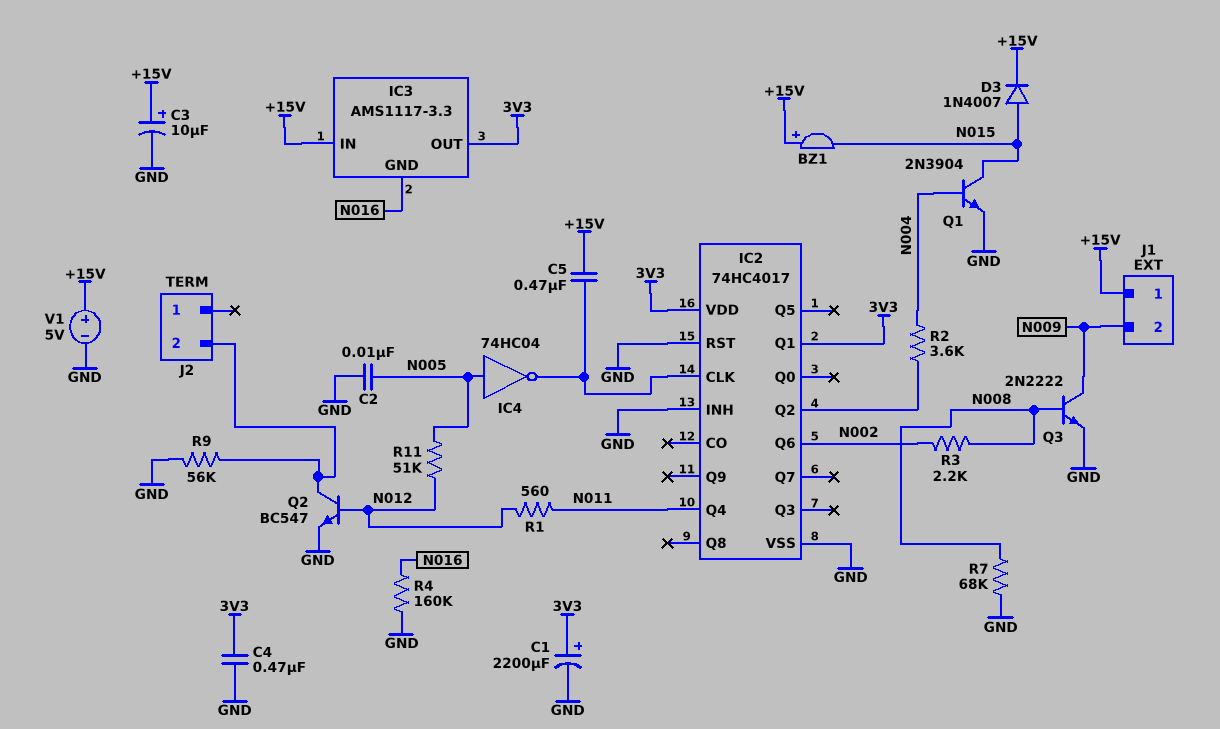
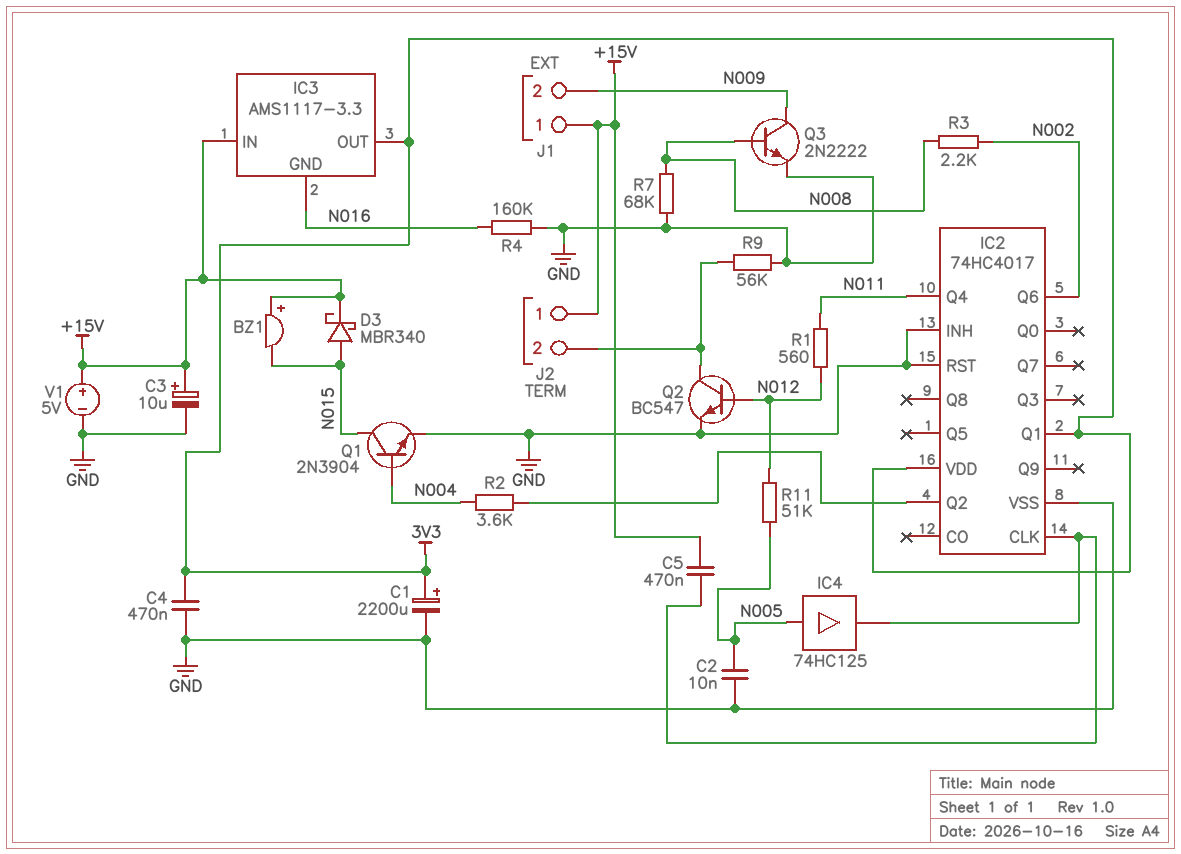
D3: diode 1N4007 (A N015, K +15V) -> schottky MBR340 (A N015, K +15V)
IC4: NOT 74HC04 (in N005, out IC2/CLK) -> buffer 74HC125 (in N005, out IC2/CLK)
J2 pin 1: none -> +15V

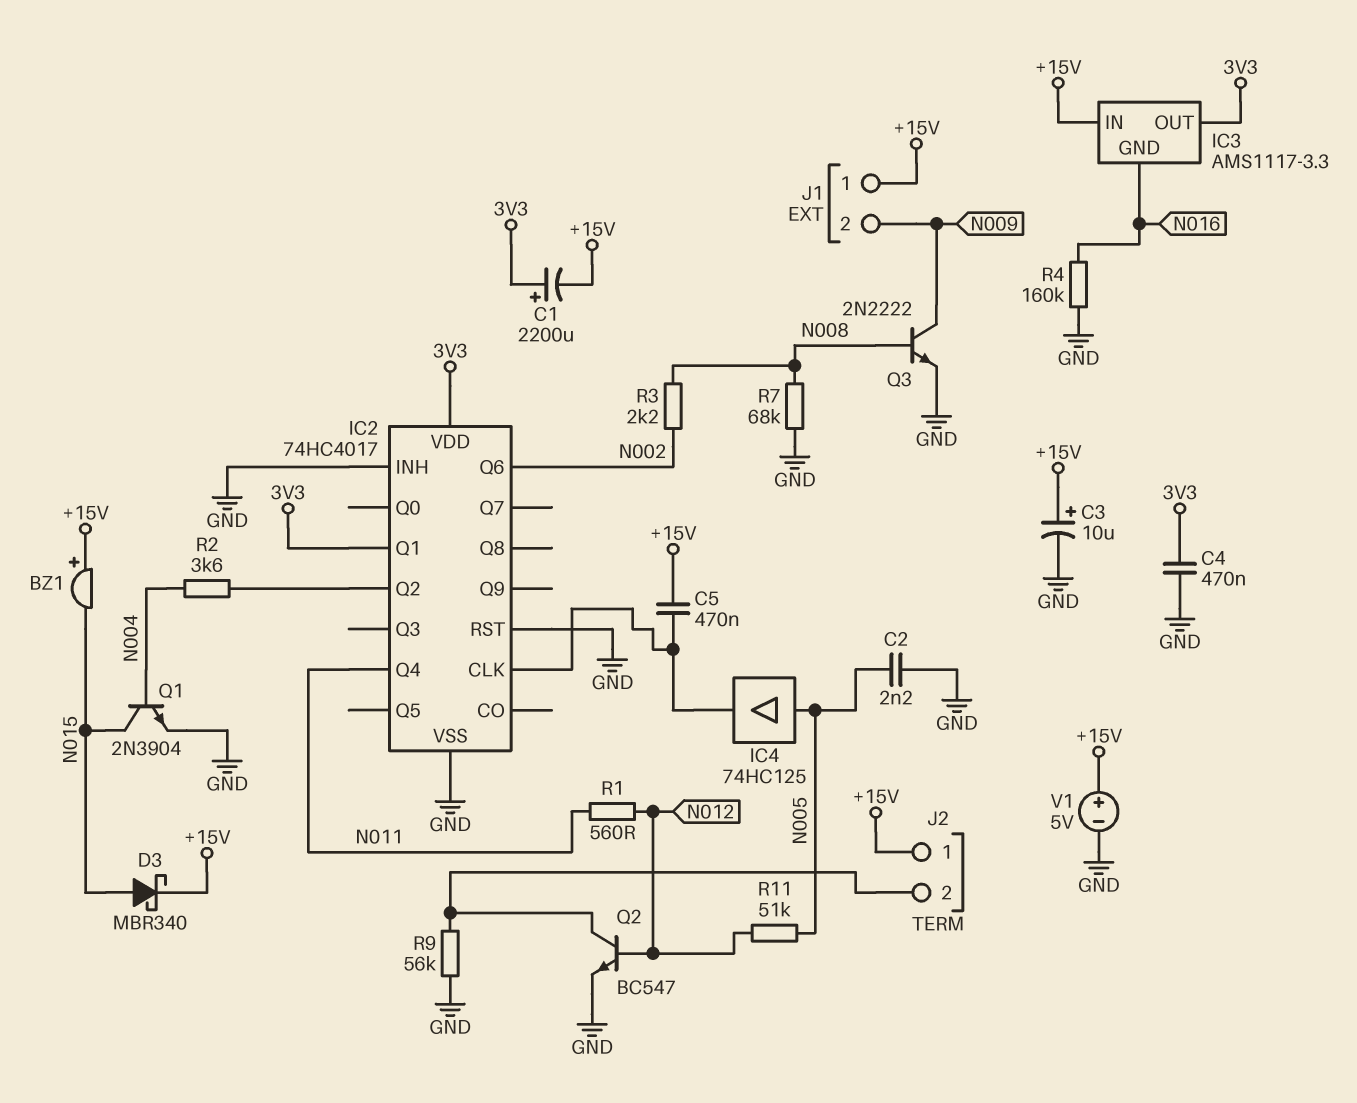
C1: 2200uF (plus 3V3, minus GND) -> 2200uF (plus 3V3, minus +15V)
C2: 10nF (GND, N005) -> 2.2nF (GND, N005)

